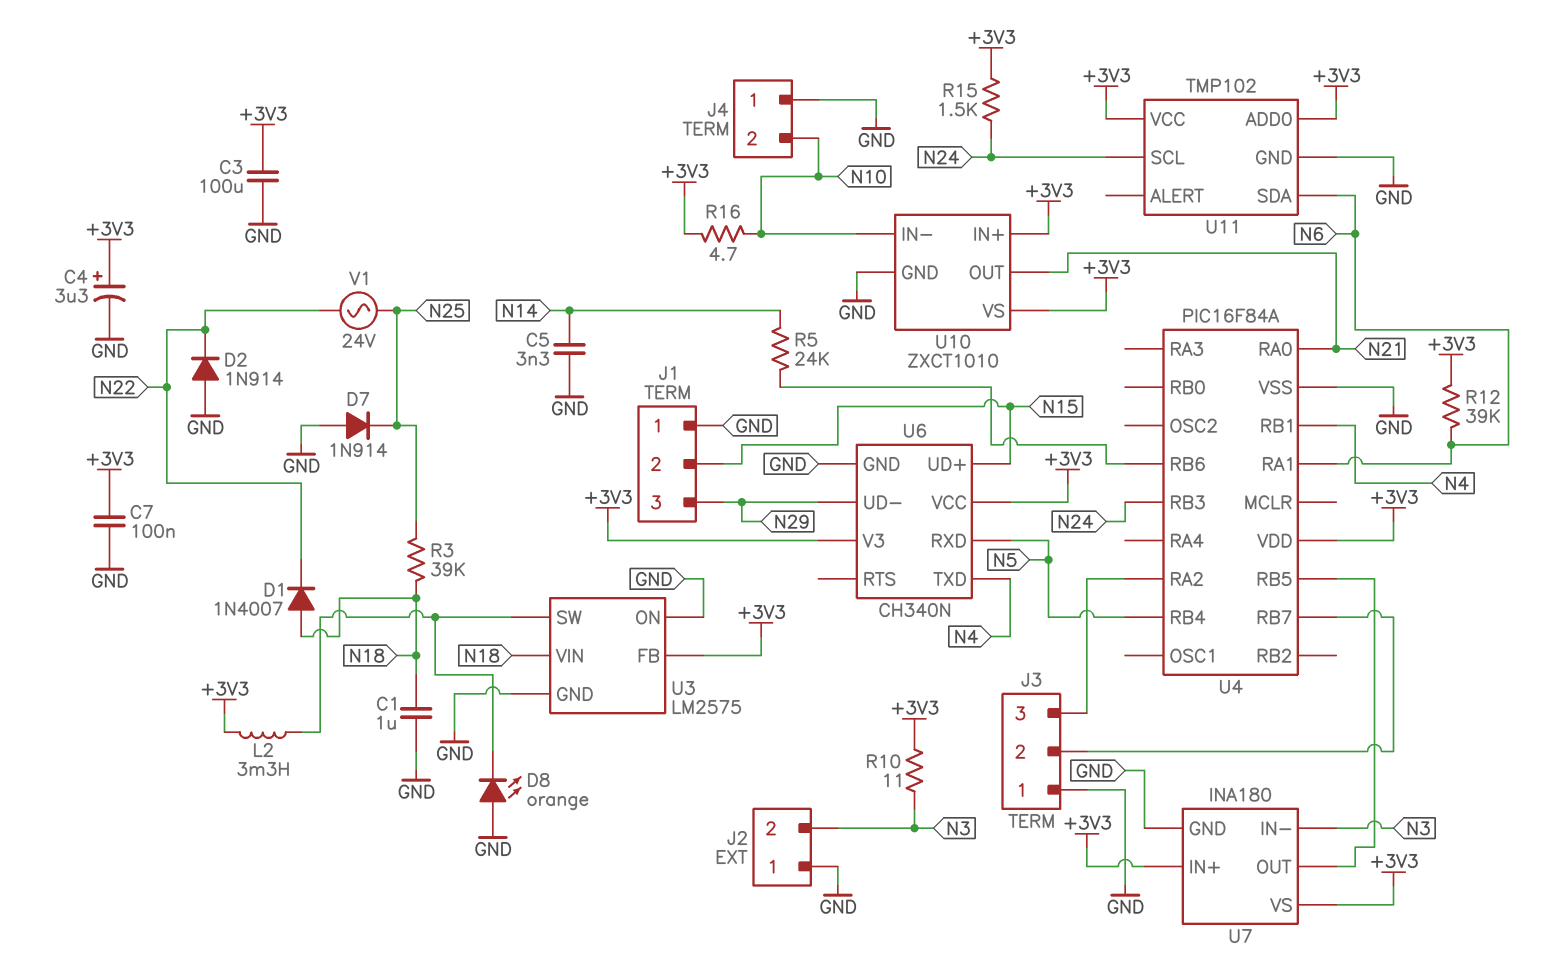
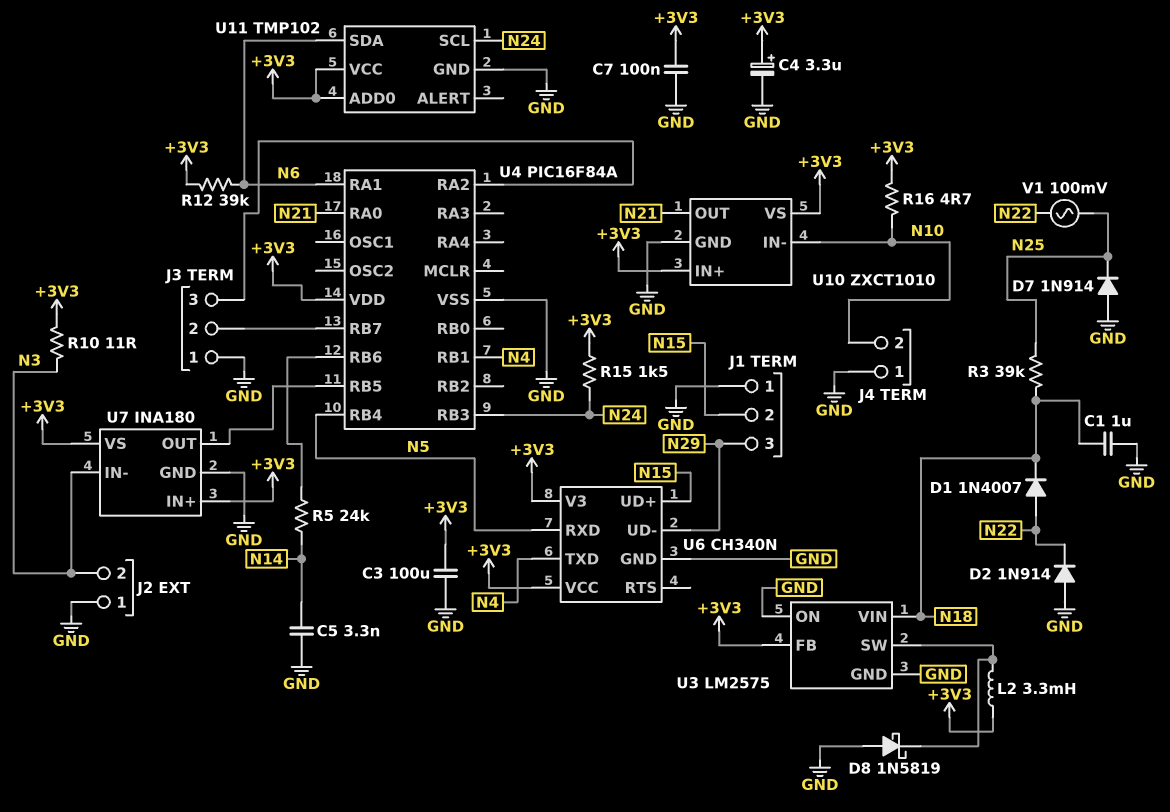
D1: diode 1N4007 (A N18, K N22) -> diode 1N4007 (A N22, K N18)
D8: LED orange (A GND, K U3/SW) -> schottky 1N5819 (A GND, K U3/SW)
V1: AC 24V (N22, N25) -> AC 100mV (N22, N25)

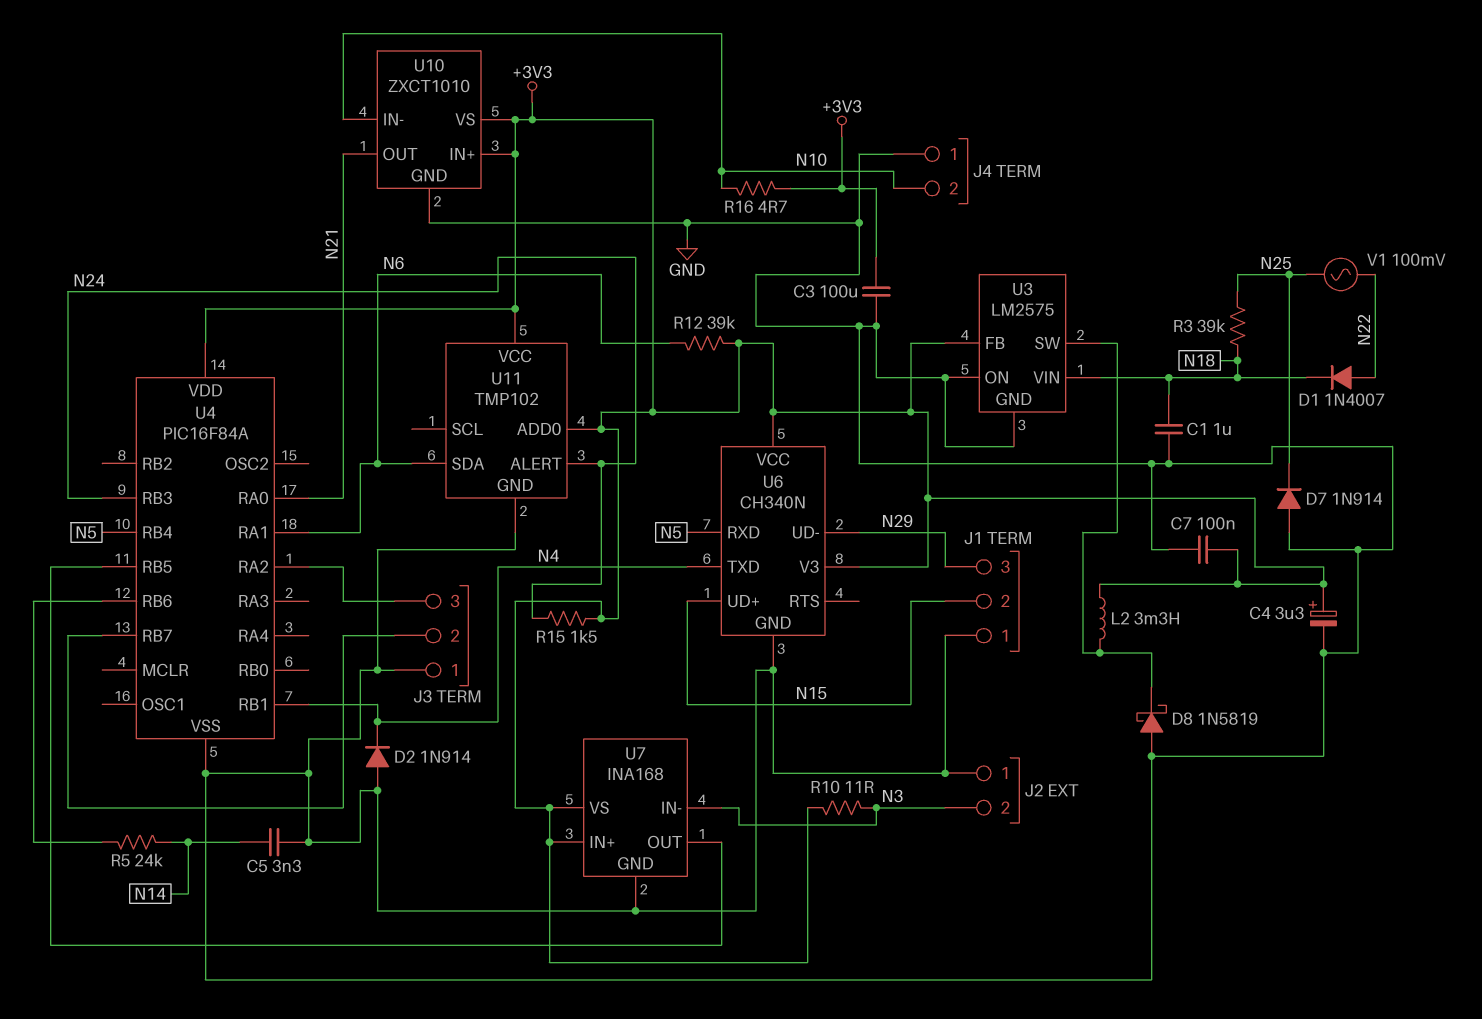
D2: diode 1N914 (A GND, K N22) -> diode 1N914 (A GND, K N4)
U7: INA180 -> INA168
U11 pin ALERT: none -> N24
U11 pin SCL: N24 -> none

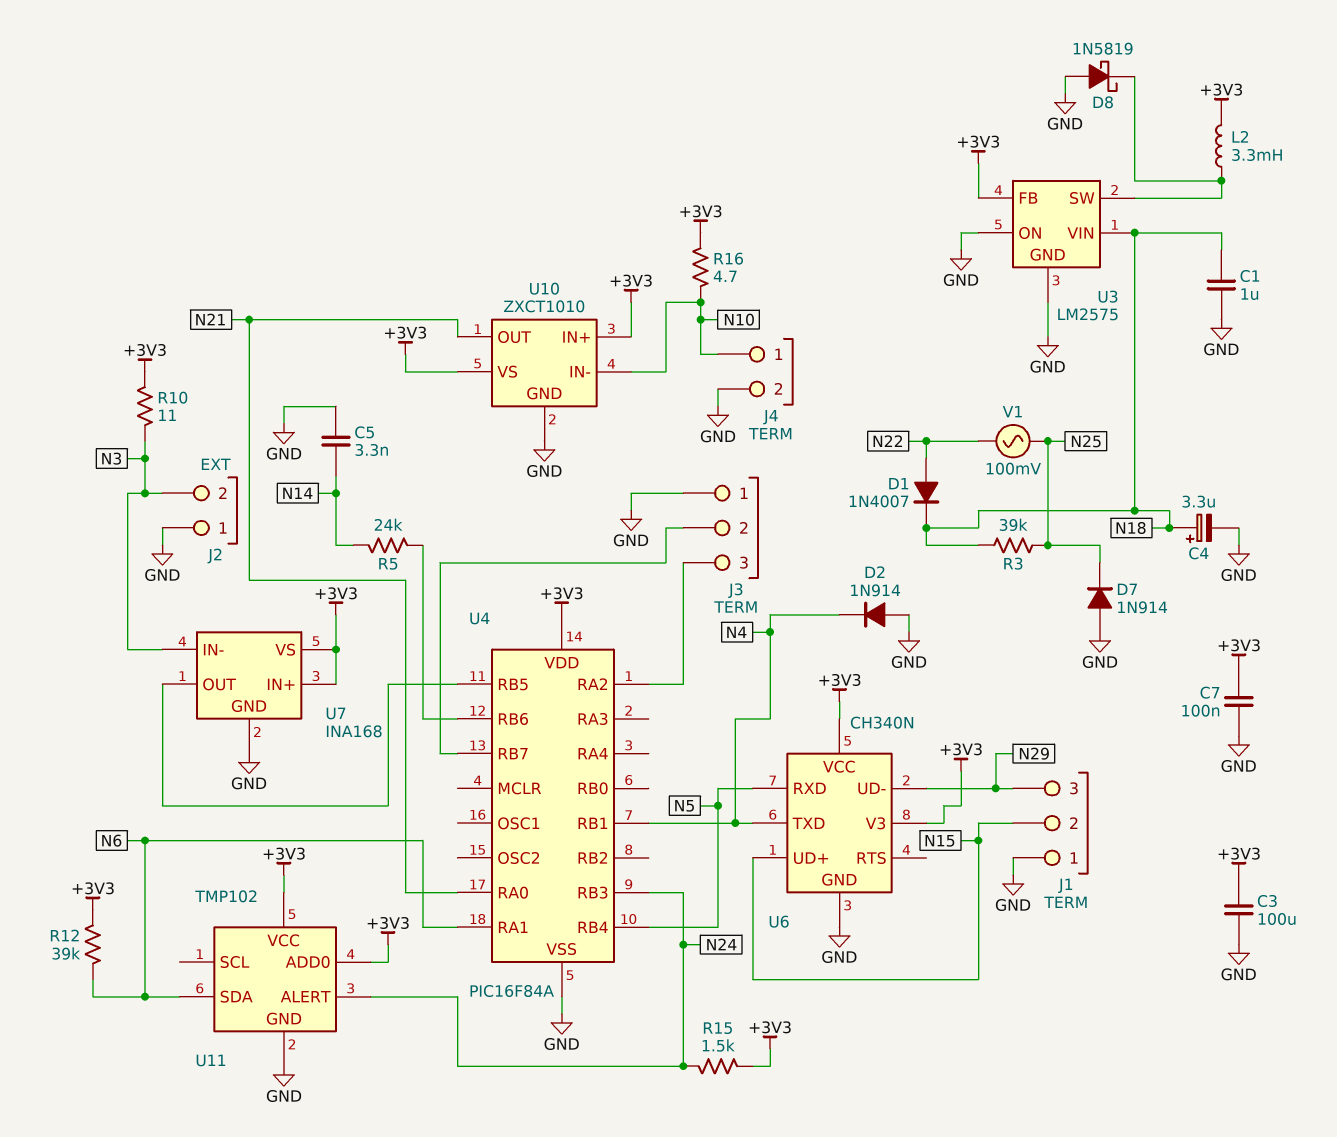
C4: 3.3uF (plus +3V3, minus GND) -> 3.3uF (plus N18, minus GND)
J4 pin 1: GND -> N10
J4 pin 2: N10 -> GND

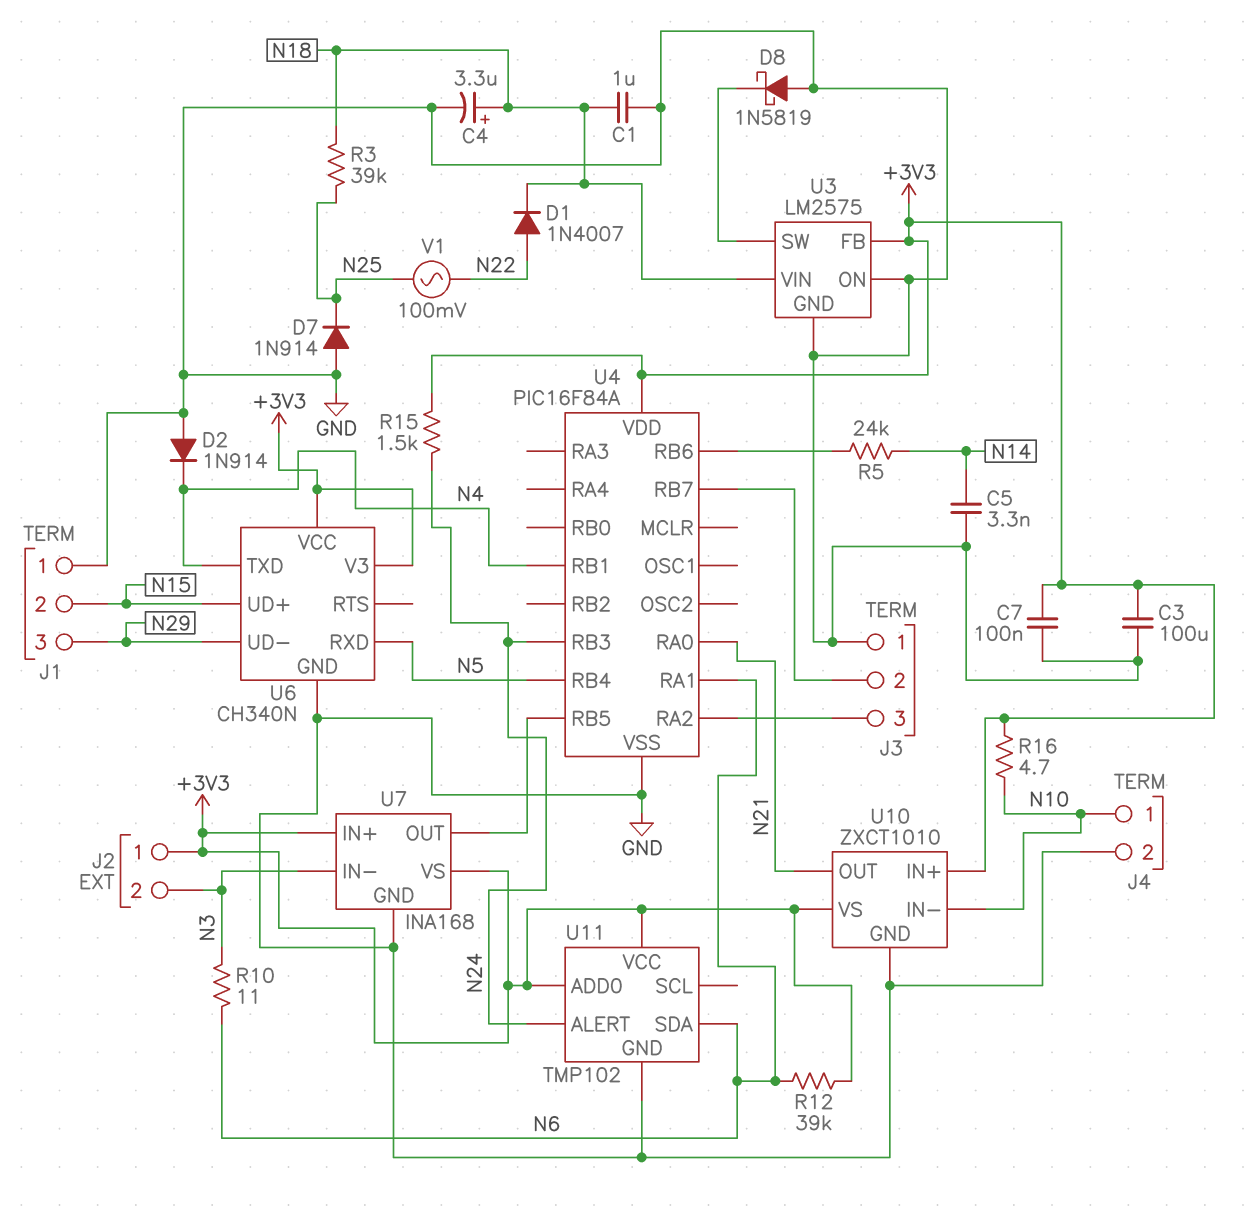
J2 pin 1: GND -> +3V3
L2: 3.3mH (+3V3, U3/SW) -> none
R10: 11 (+3V3, N3) -> 11 (N3, N6)

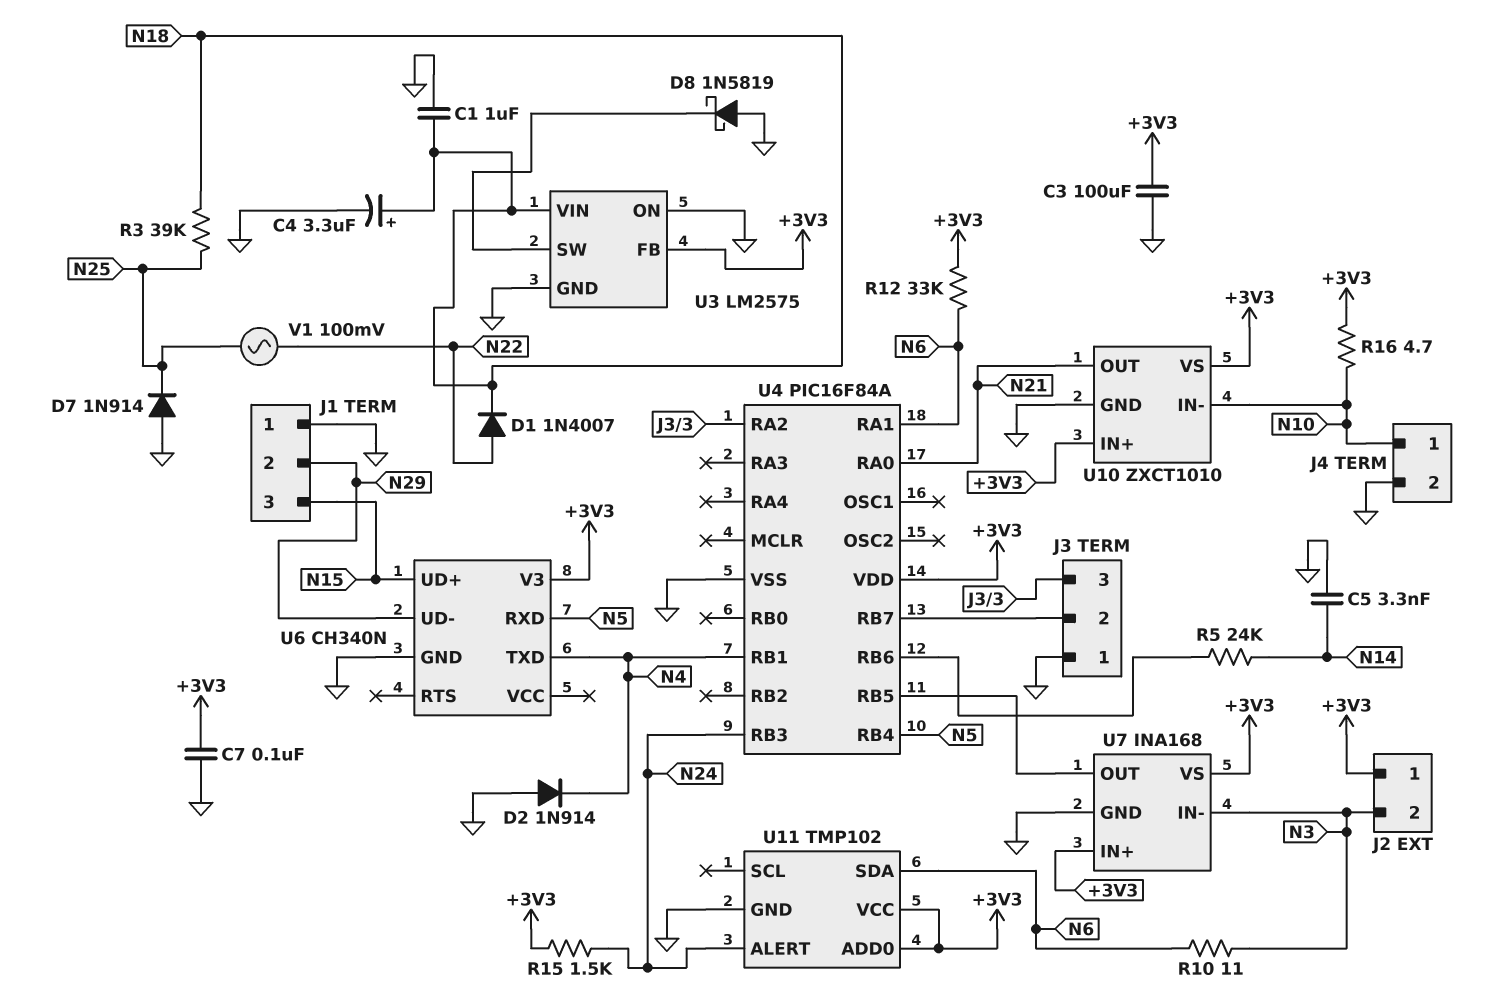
J1 pin 2: N15 -> N29
J1 pin 3: N29 -> N15
R12: 39k (+3V3, N6) -> 33k (+3V3, N6)
U6 pin VCC: +3V3 -> none

